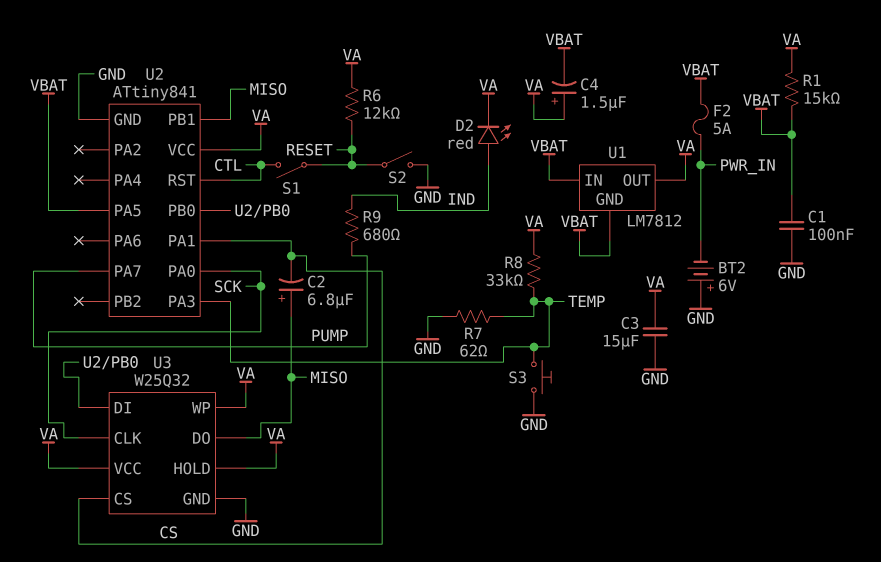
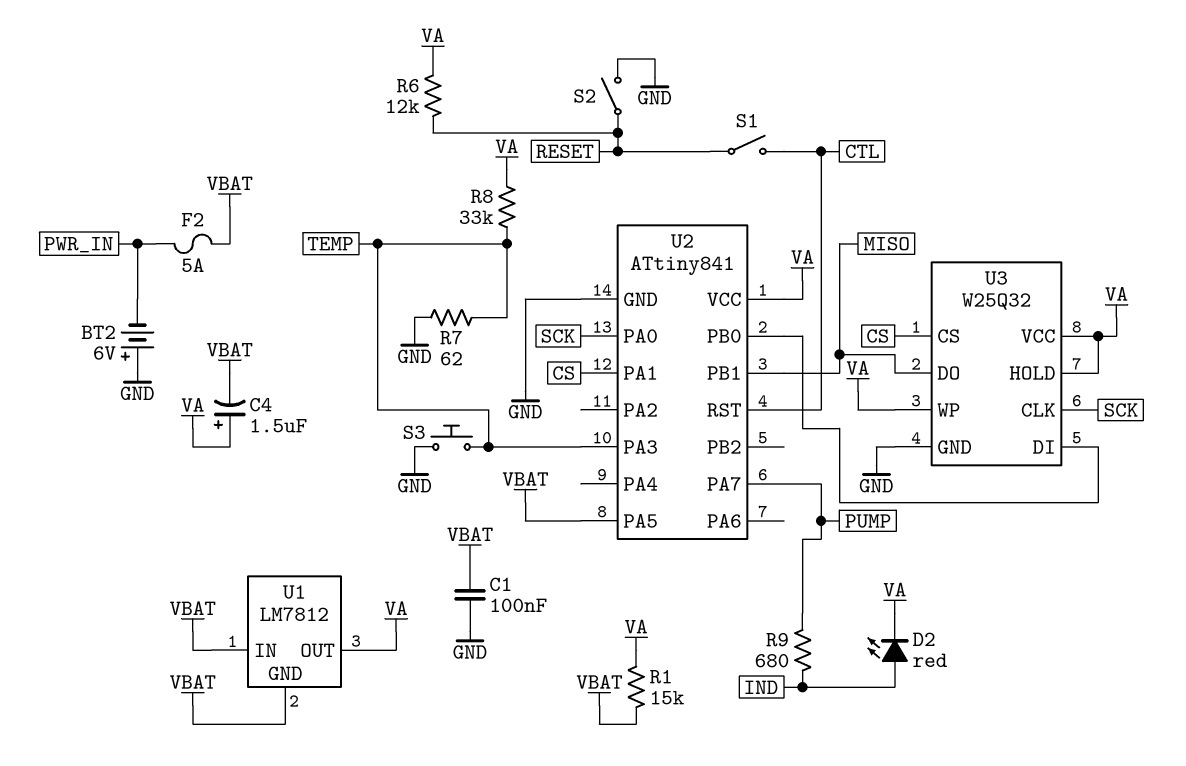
C2: 6.8uF (plus MISO, minus CS) -> none
C3: 15uF (GND, VA) -> none

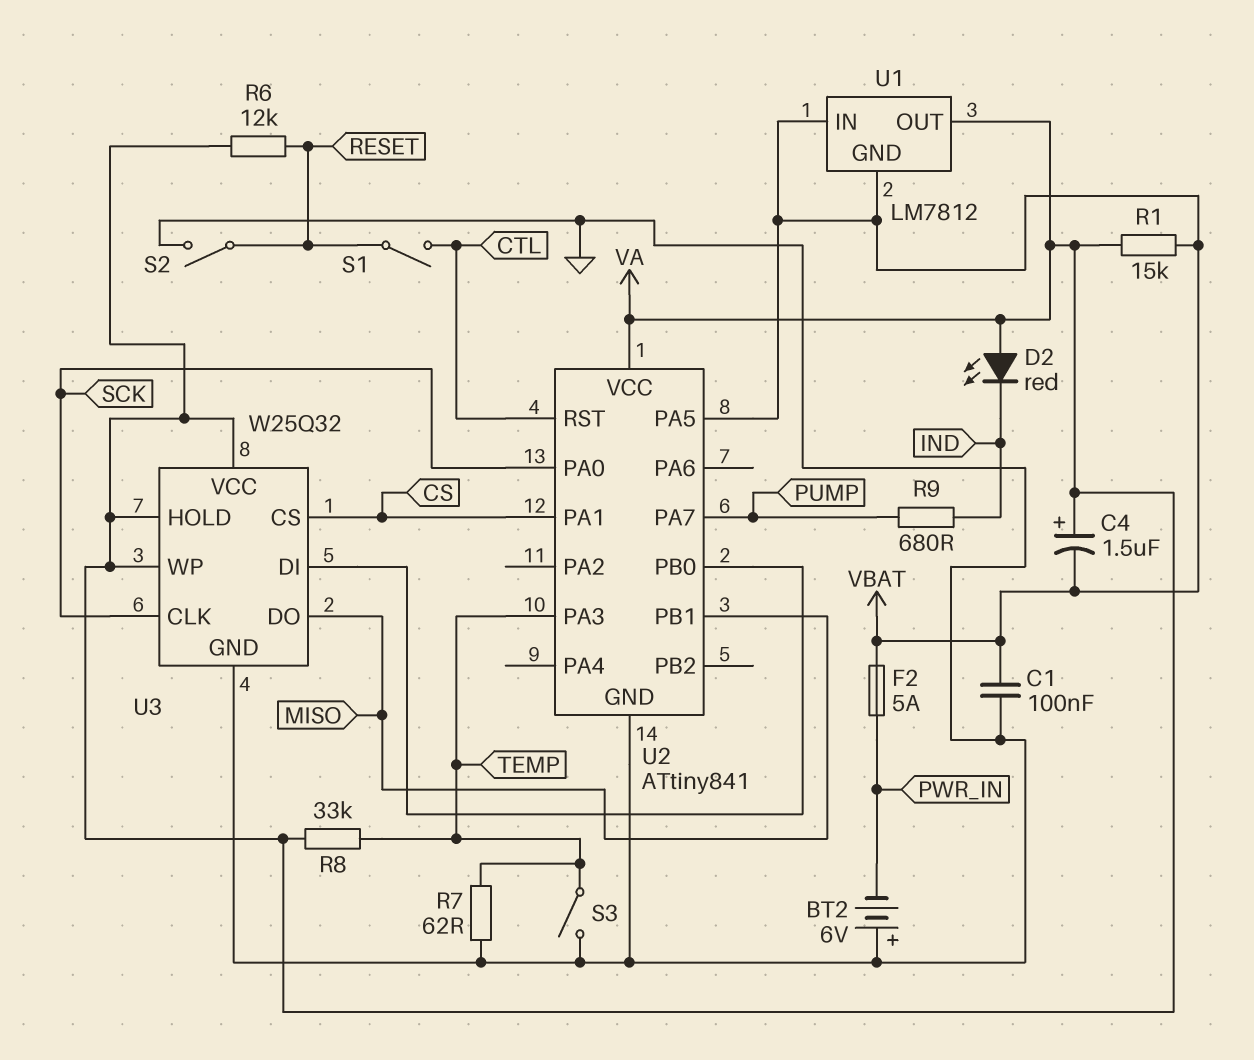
D2: LED red (A IND, K VA) -> LED red (A VA, K IND)
S3: button (GND, TEMP) -> switch (GND, TEMP)

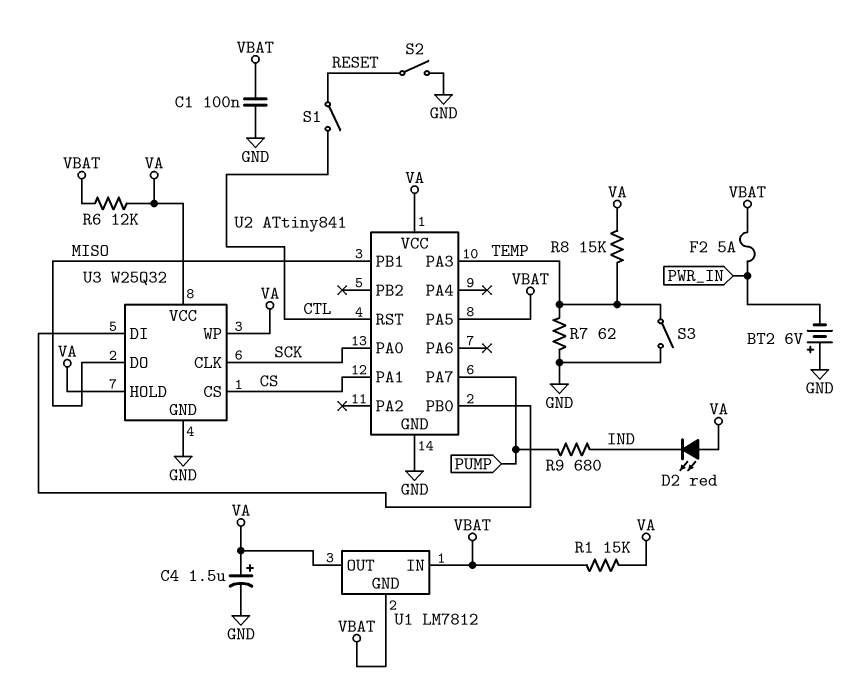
C4: 1.5uF (plus VA, minus VBAT) -> 1.5uF (plus VA, minus GND)
R6: 12k (RESET, VA) -> 12k (VA, VBAT)
R8: 33k (TEMP, VA) -> 15k (TEMP, VA)

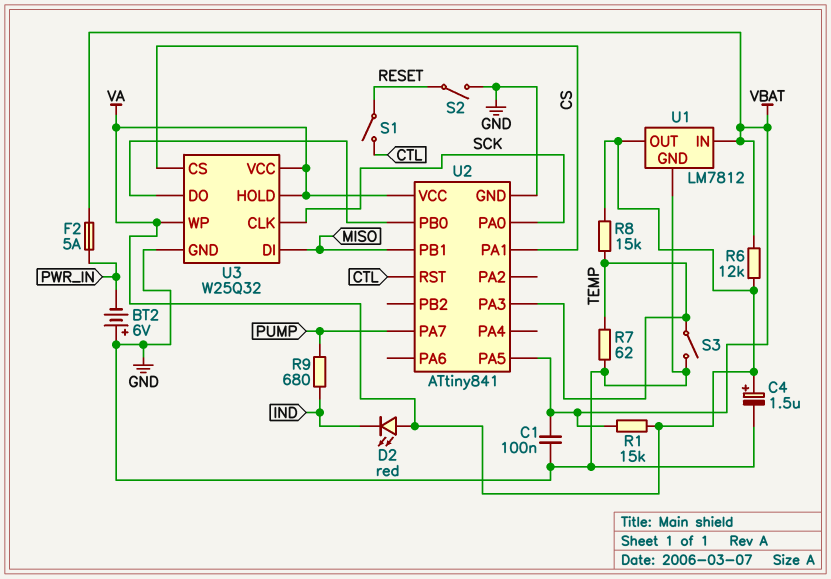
U1 pin GND: VBAT -> GND
U3 pin DI: U2/PB0 -> MISO
U3 pin DO: MISO -> U2/PB0

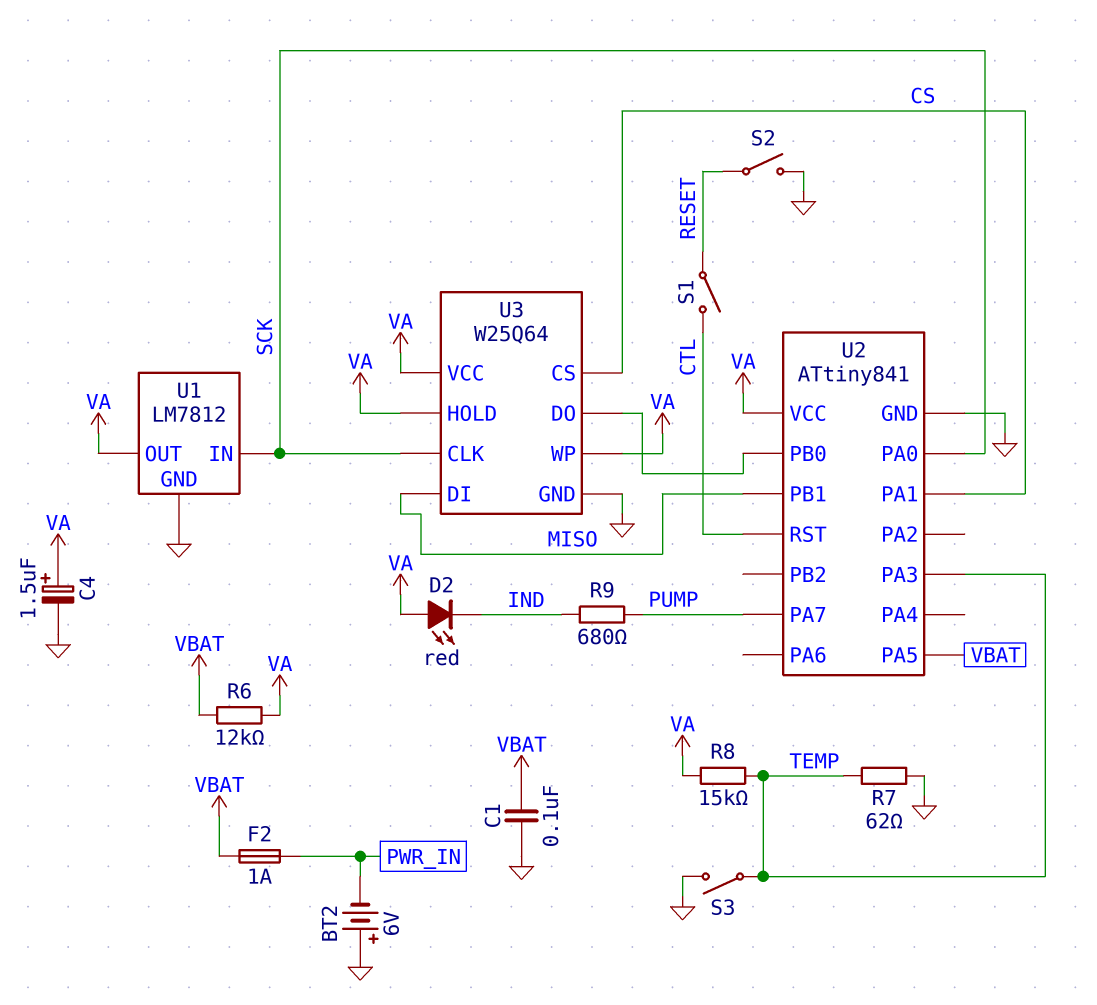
F2: 5A (PWR_IN, VBAT) -> 1A (PWR_IN, VBAT)
R1: 15k (VA, VBAT) -> none
U1 pin IN: VBAT -> SCK
U3: W25Q32 -> W25Q64

